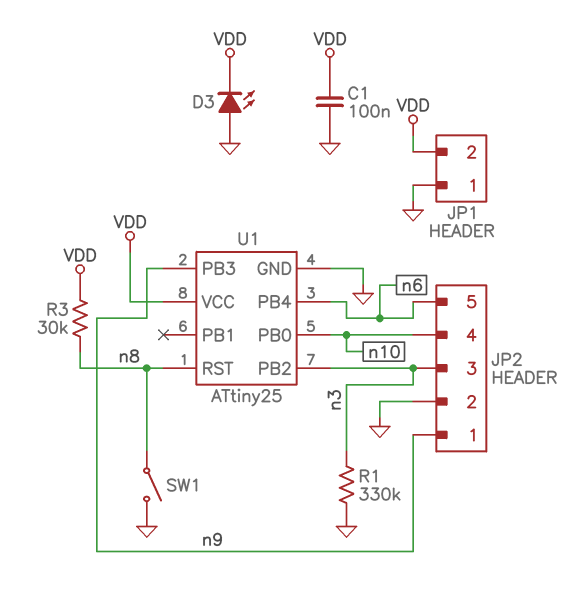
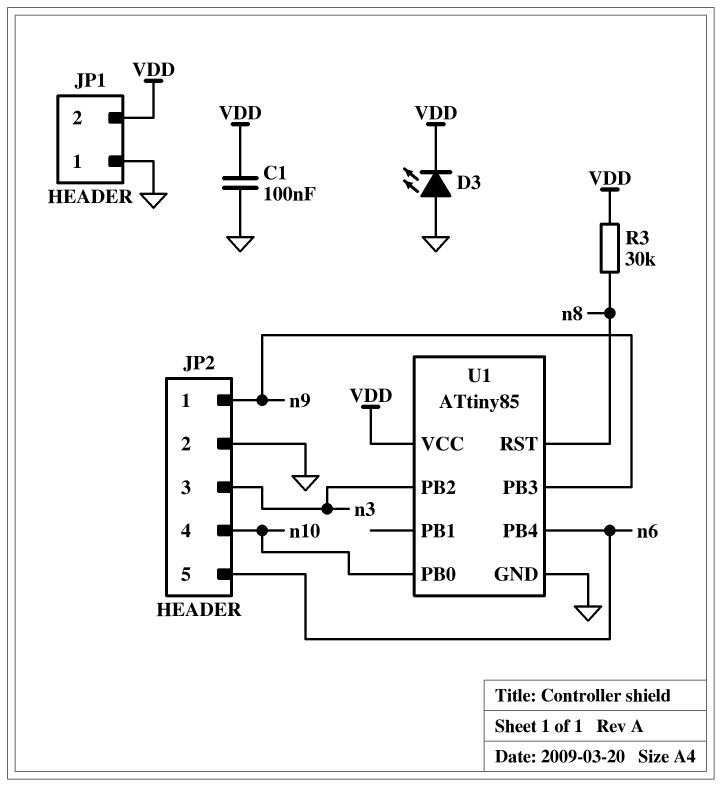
R1: 330k (GND, n3) -> none
SW1: switch (GND, n8) -> none
U1: ATtiny25 -> ATtiny85

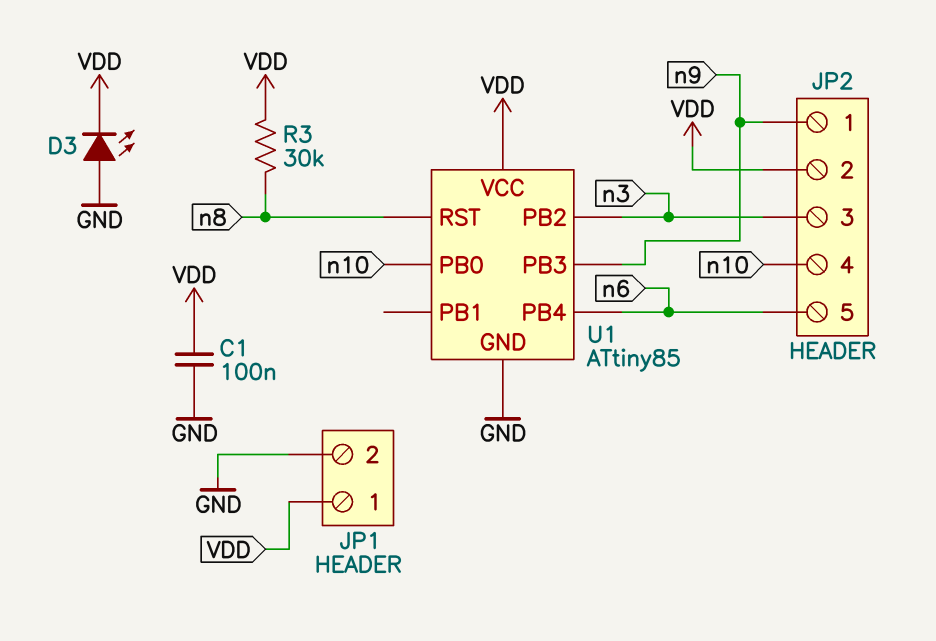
JP1 pin 1: GND -> VDD
JP1 pin 2: VDD -> GND
JP2 pin 2: GND -> VDD

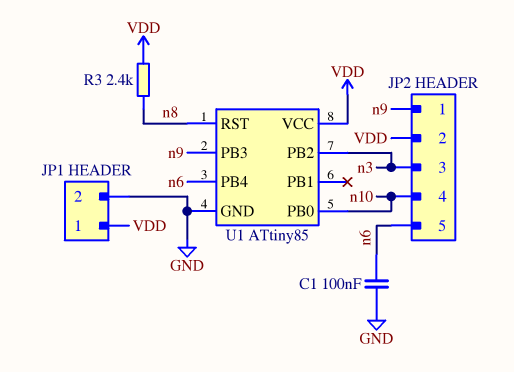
C1: 100nF (GND, VDD) -> 100nF (GND, n6)
D3: LED (A GND, K VDD) -> none
R3: 30k (VDD, n8) -> 2.4k (VDD, n8)

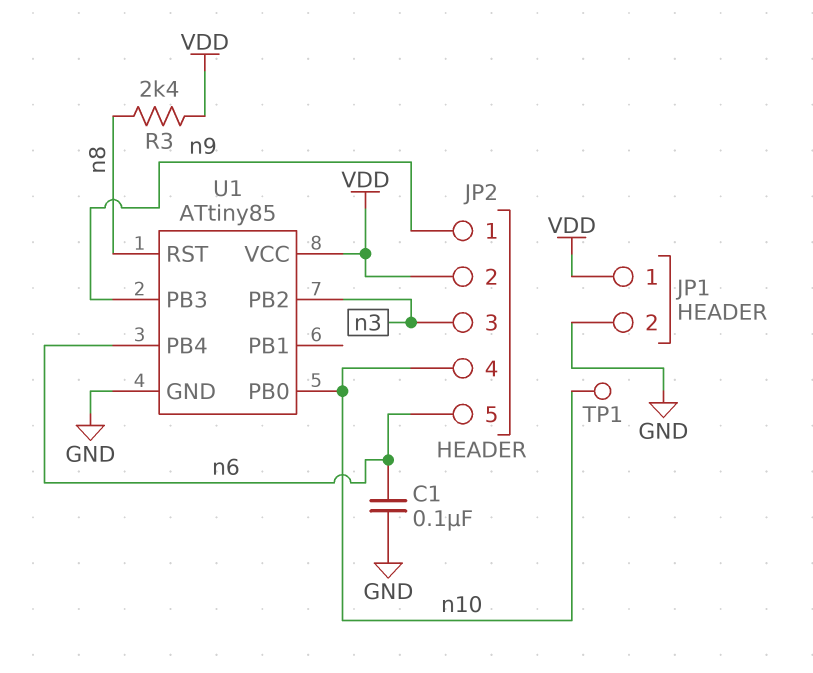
TP1: none -> test point (n10)

